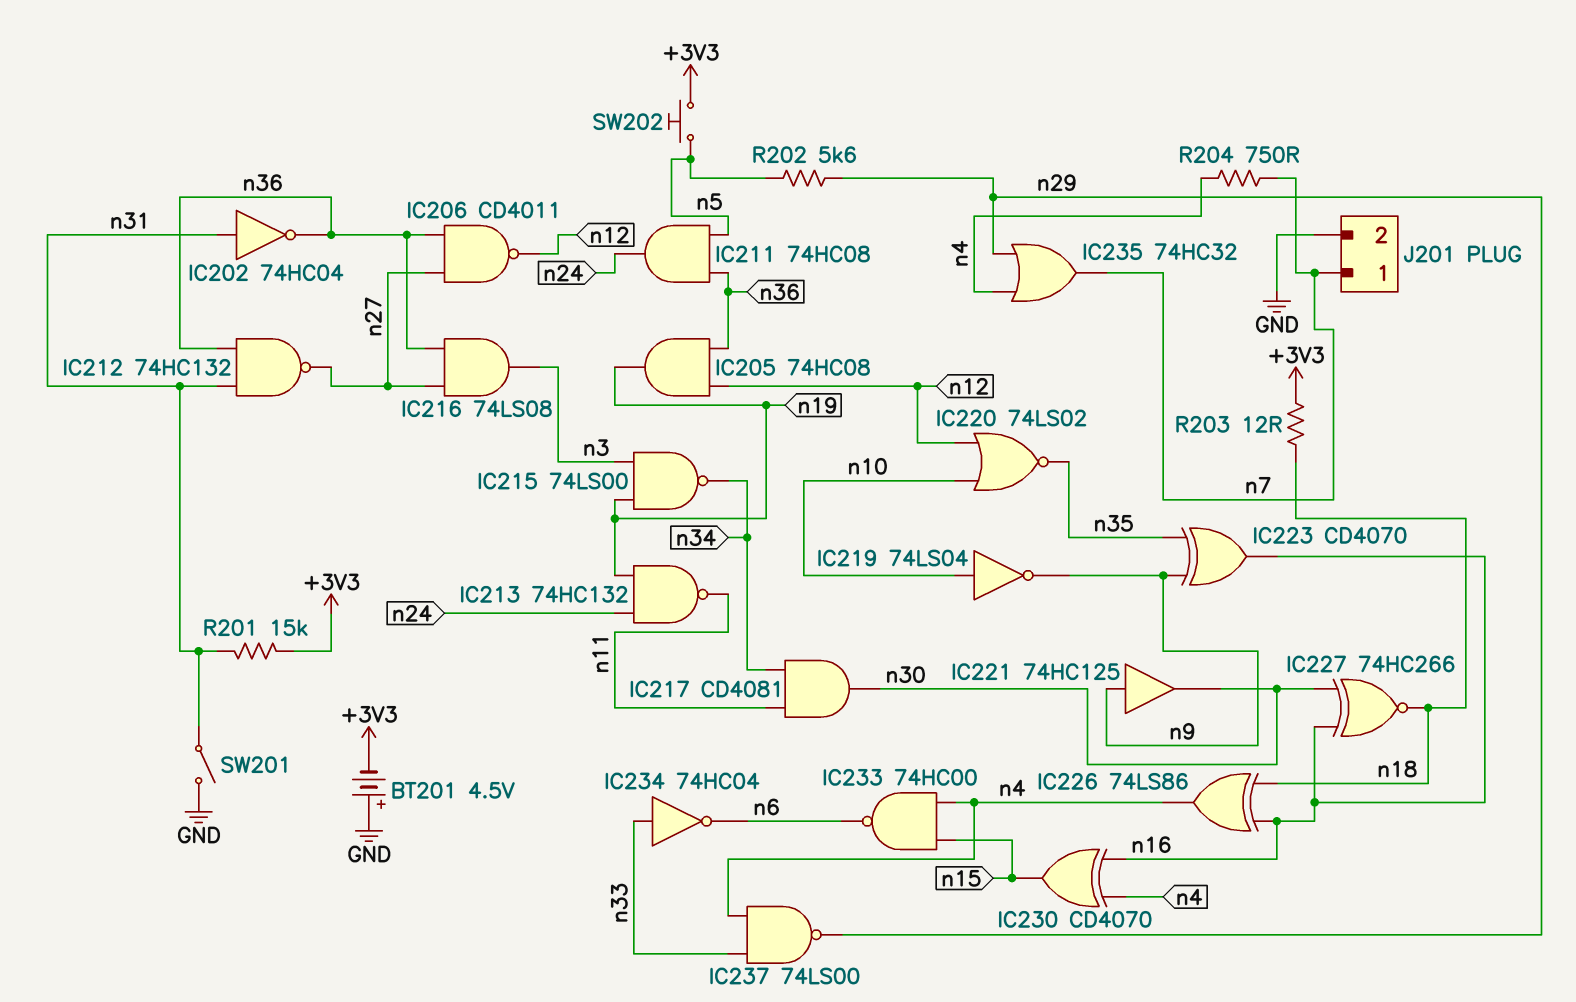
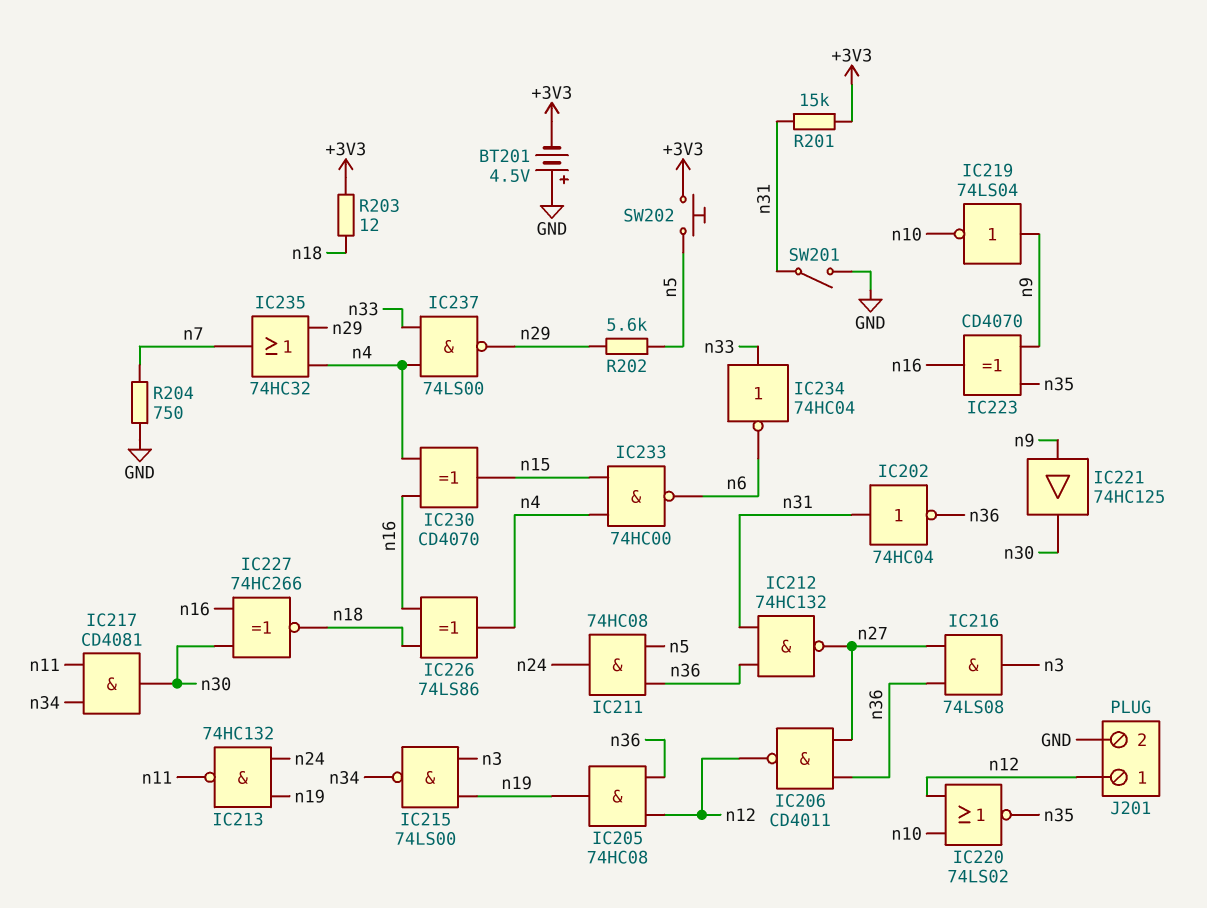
IC219: NOT 74LS04 (in n10, out n9) -> NOT 74LS04 (in n9, out n10)
J201 pin 1: n7 -> n12
R204: 750 (n4, n7) -> 750 (GND, n7)

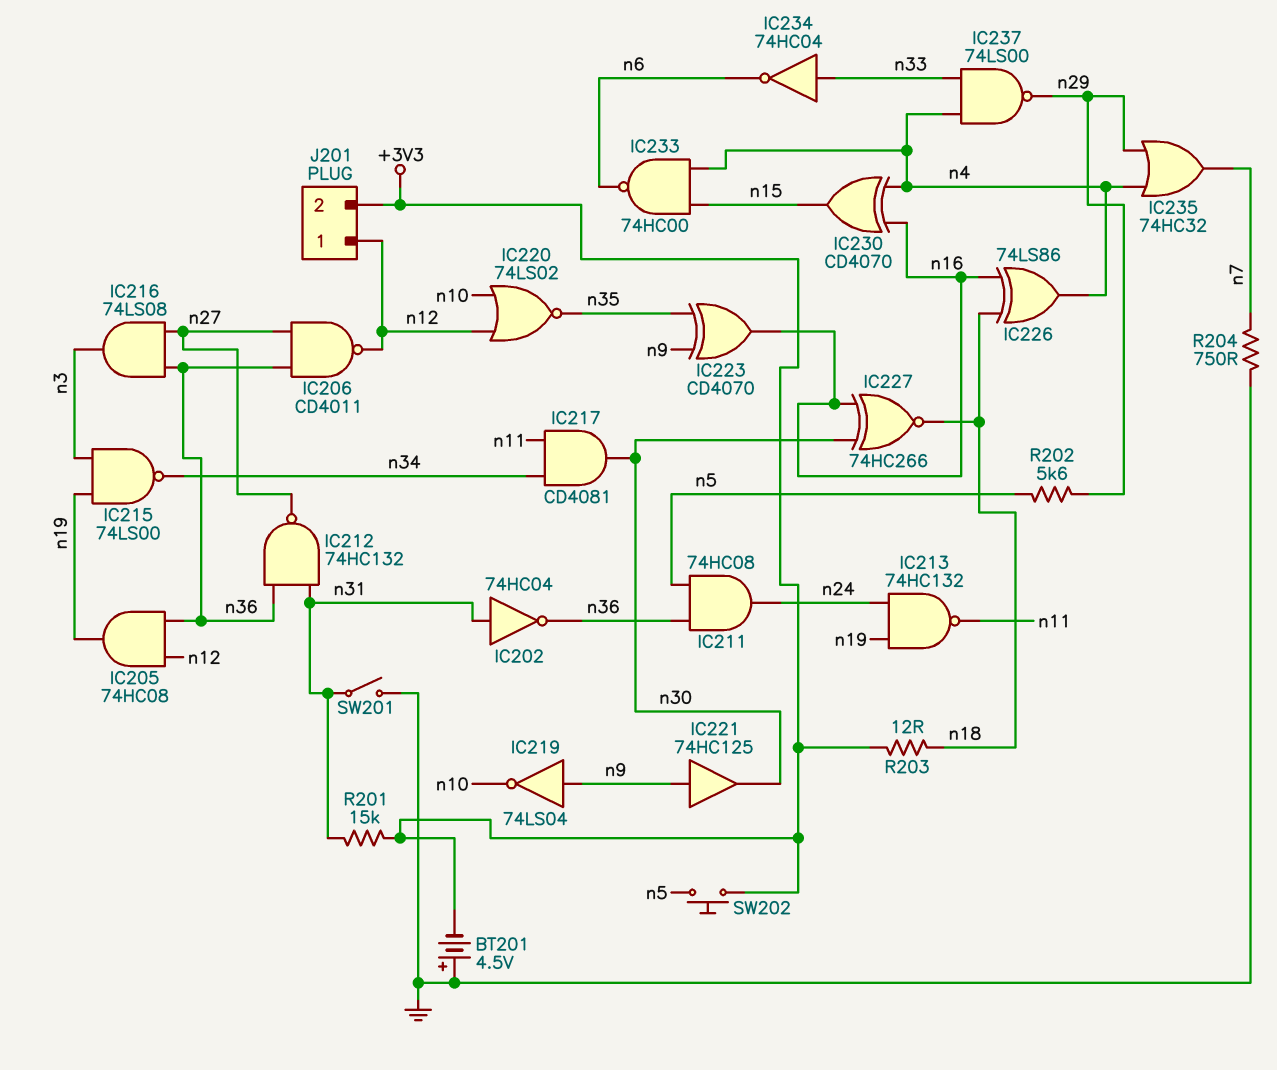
J201 pin 2: GND -> +3V3

